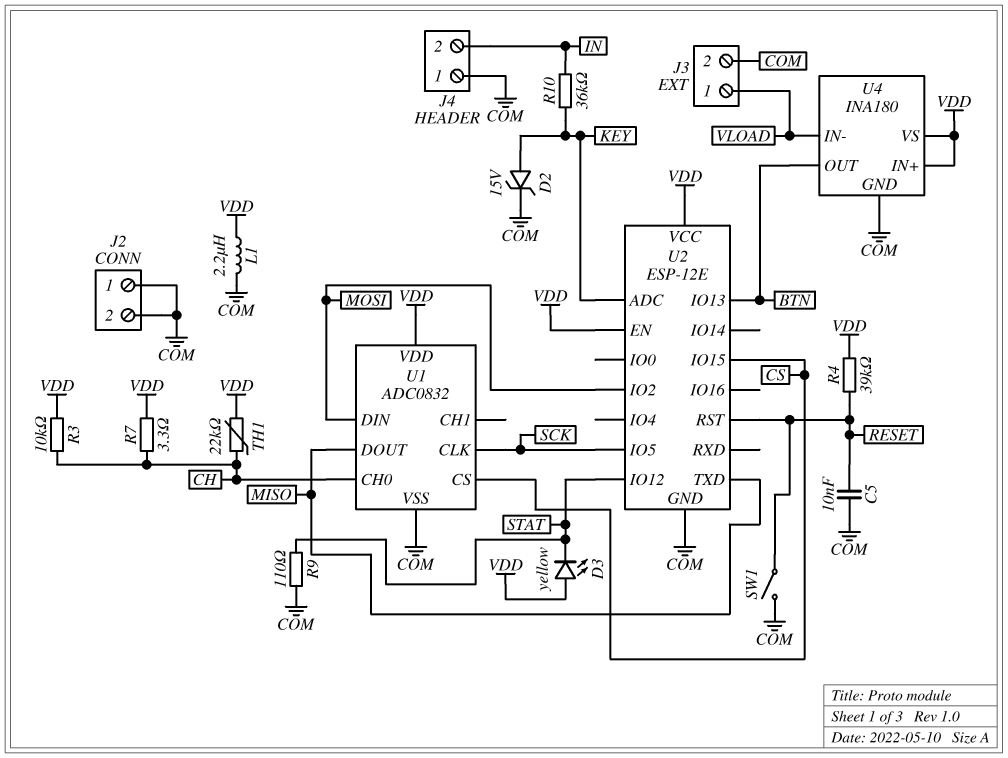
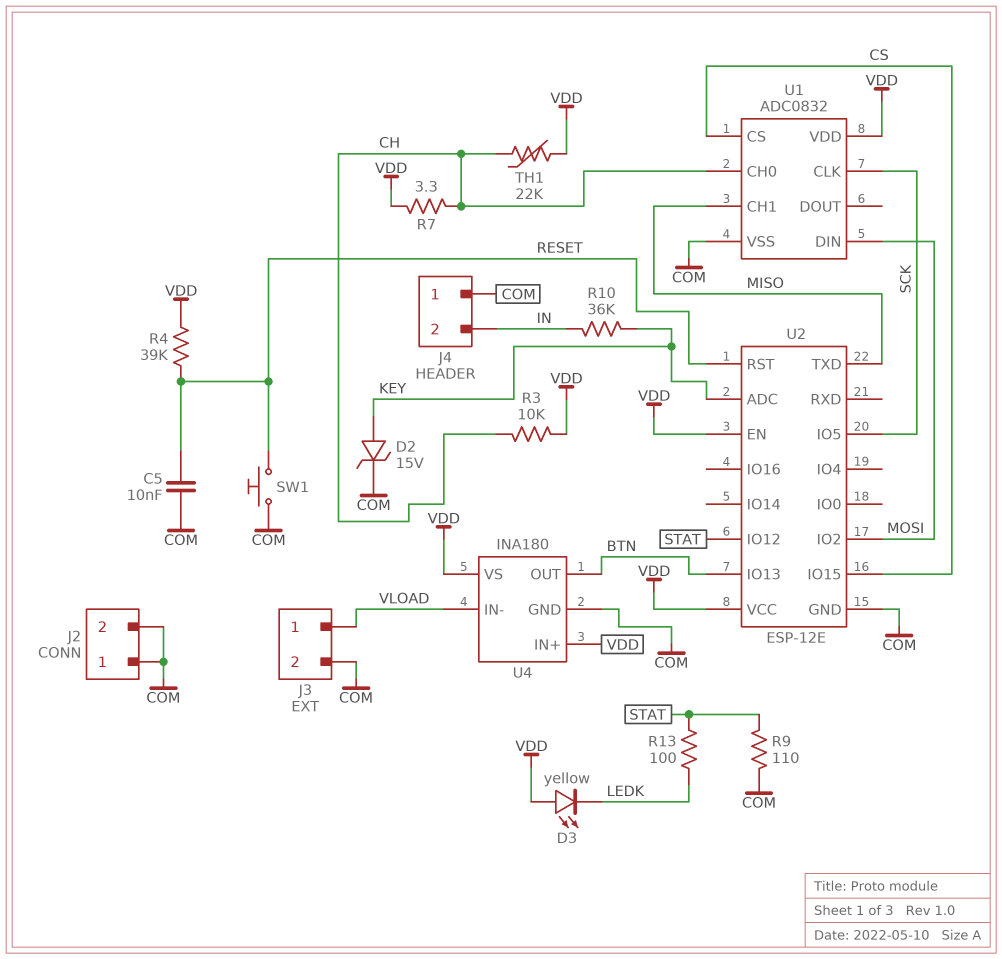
D3: LED yellow (A VDD, K STAT) -> LED yellow (A VDD, K LEDK)
L1: 2.2uH (COM, VDD) -> none
R13: none -> 100 (LEDK, STAT)
SW1: switch (COM, RESET) -> button (COM, RESET)
U1 pin CH1: none -> MISO
U1 pin DOUT: MISO -> none

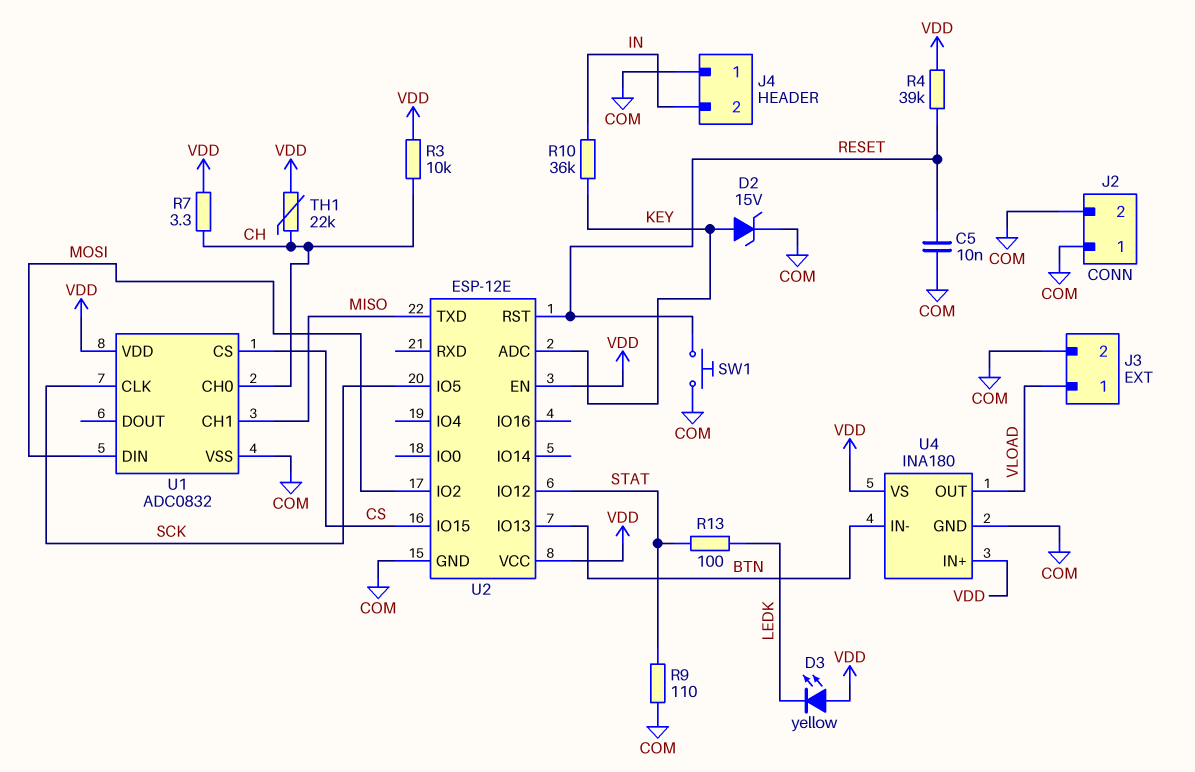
U4 pin IN-: VLOAD -> BTN
U4 pin OUT: BTN -> VLOAD

